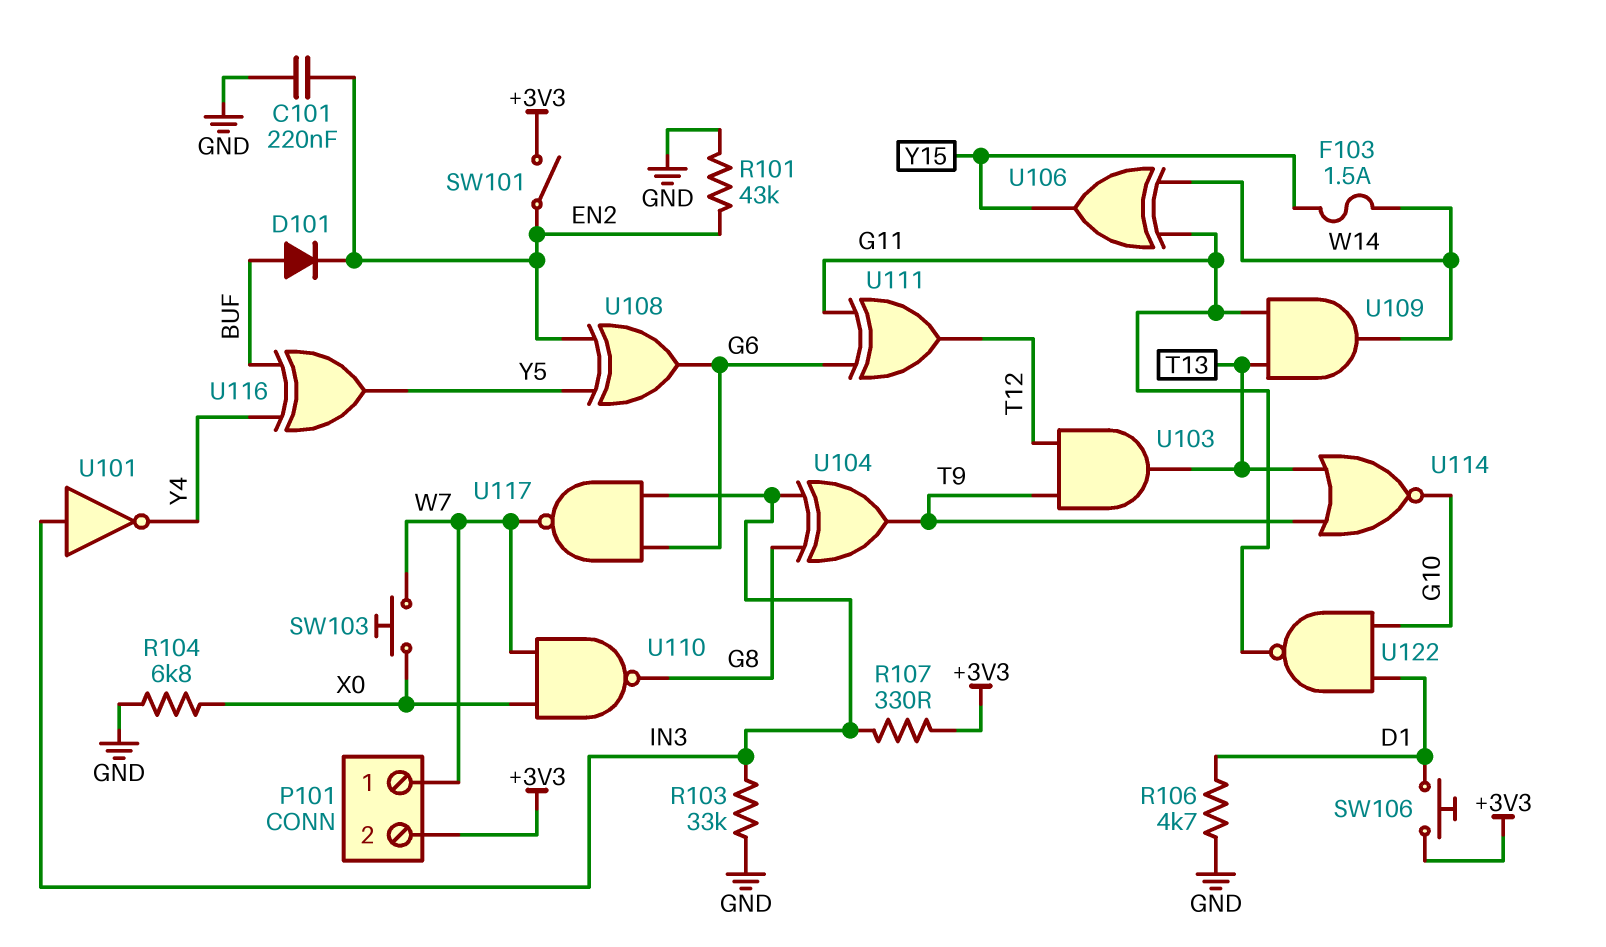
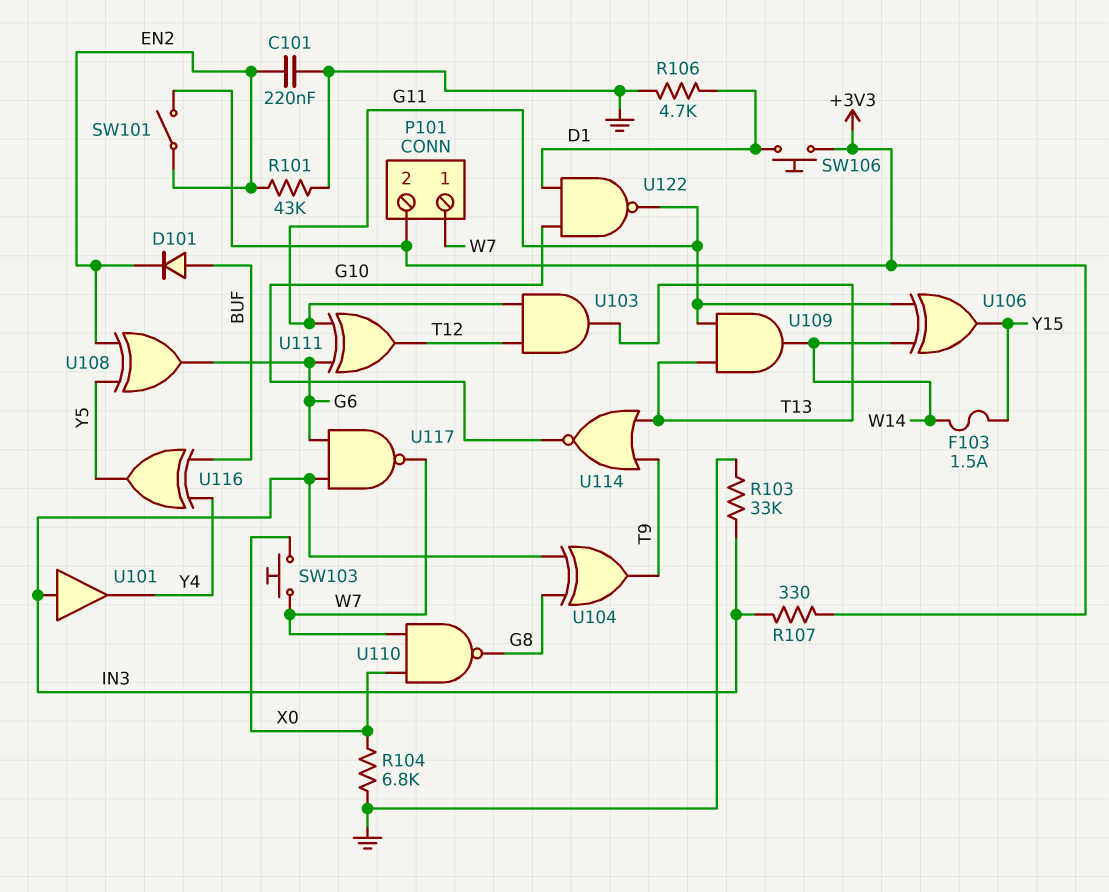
U101: NOT (in IN3, out Y4) -> buffer (in IN3, out Y4)
U103: AND (in T9, in T12, out T13) -> AND (in G11, in T12, out T13)

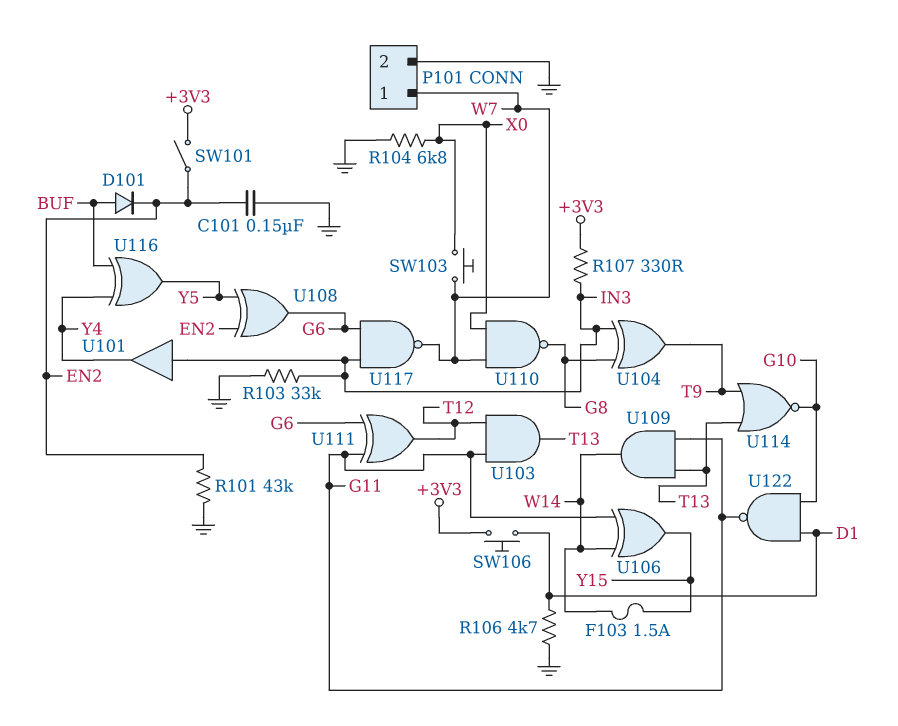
C101: 220nF (EN2, GND) -> 150nF (EN2, GND)
P101 pin 2: +3V3 -> GND

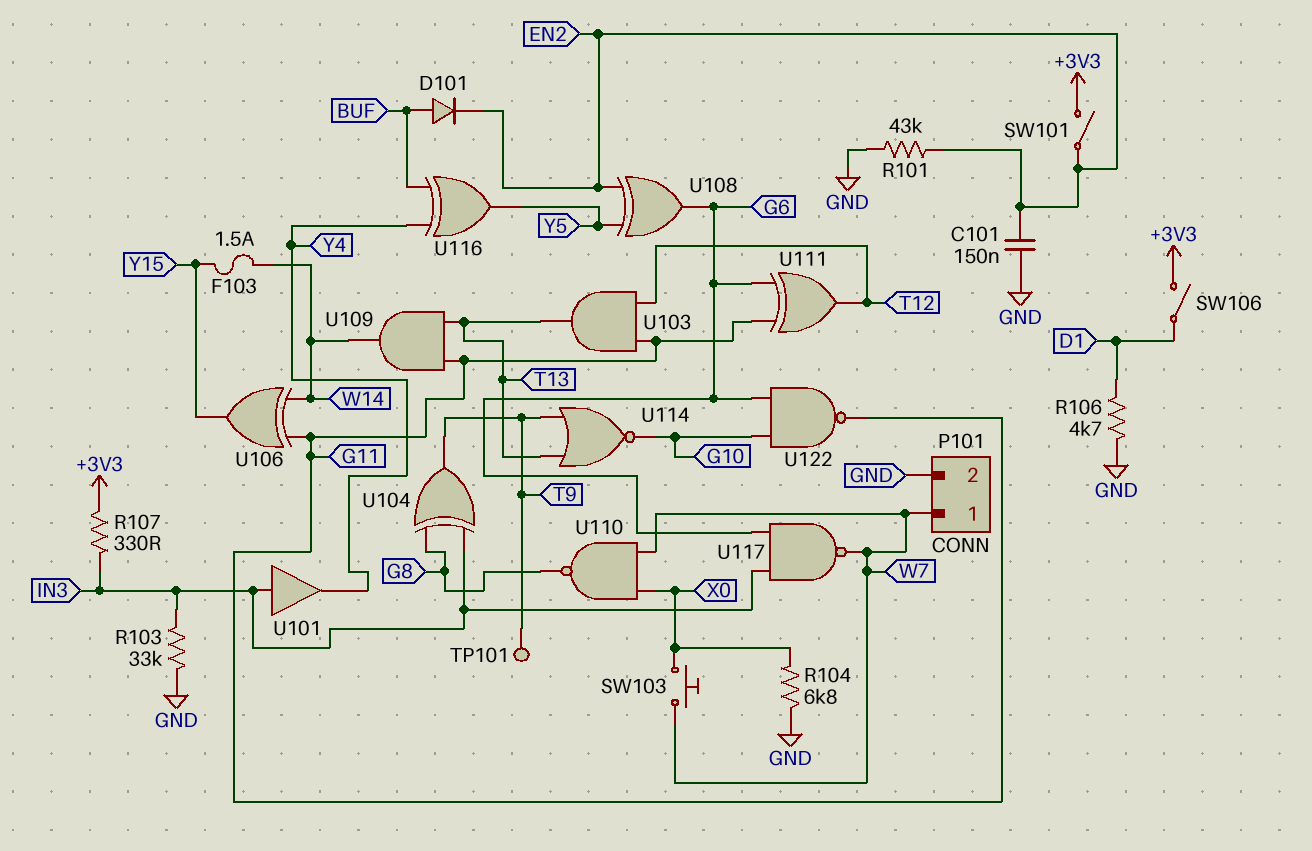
SW106: button (+3V3, D1) -> switch (+3V3, D1)
TP101: none -> test point (T9)
U122: NAND (in D1, in G10, out G11) -> NAND (in G6, in G10, out G11)

